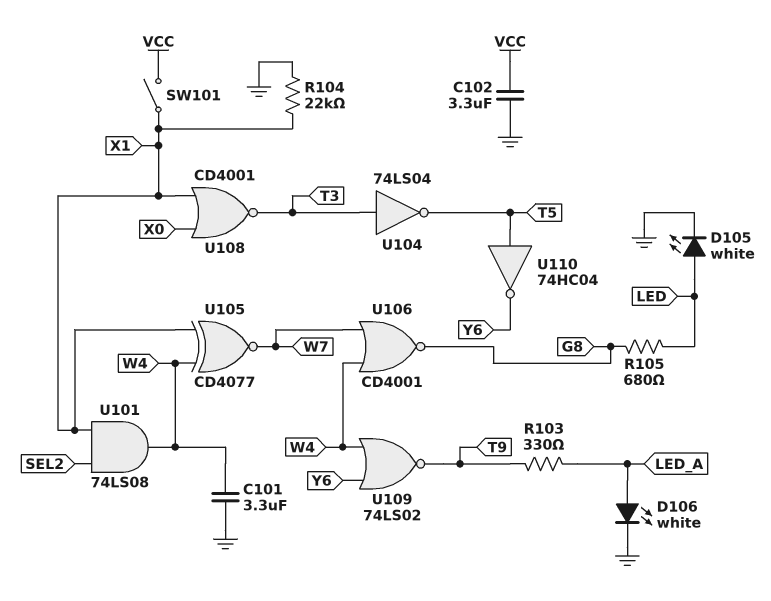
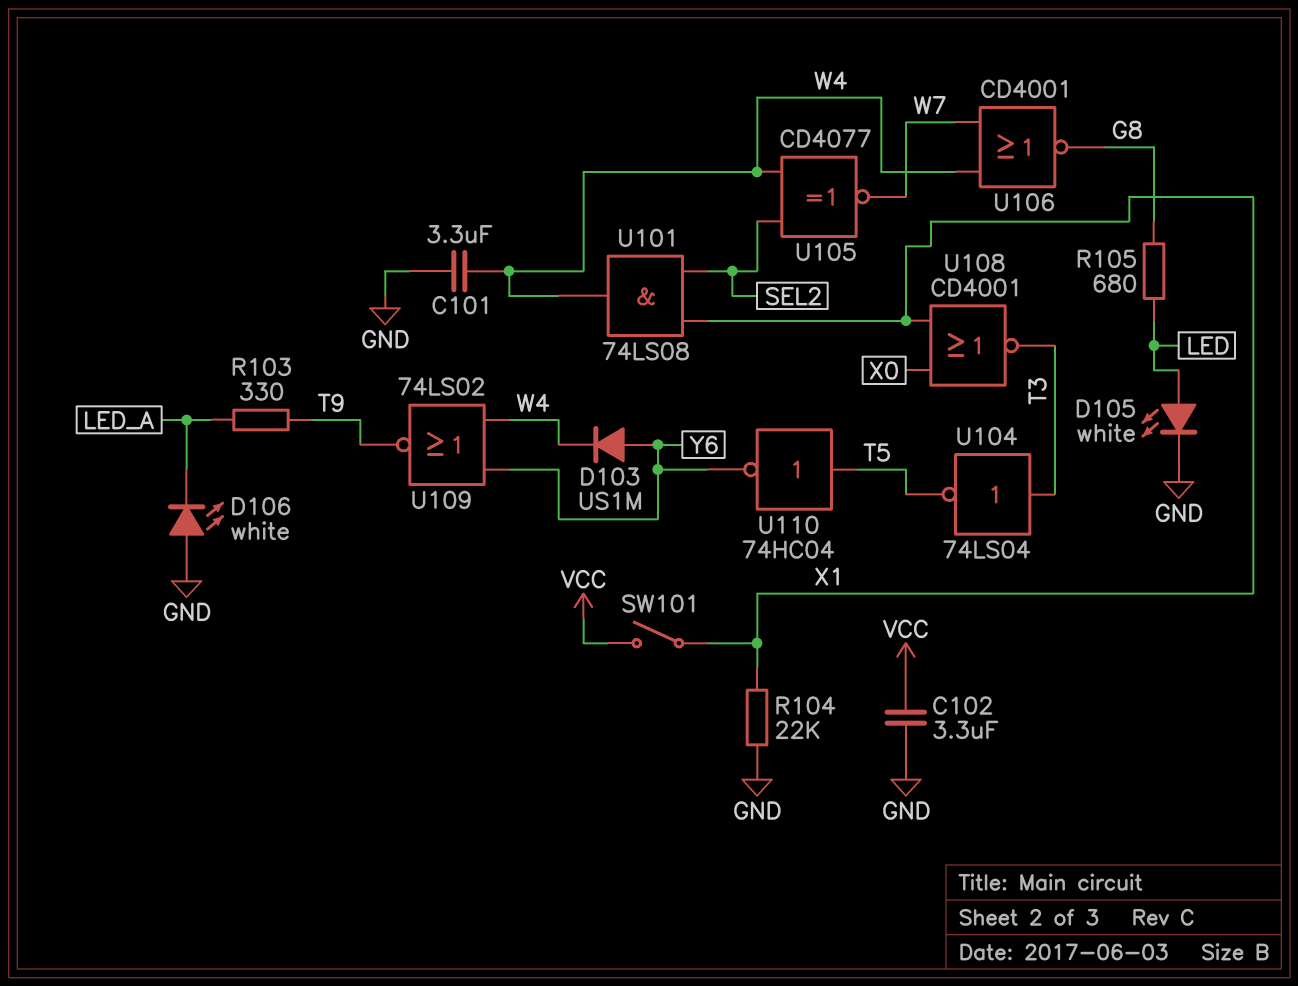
D103: none -> diode US1M (A Y6, K W4)
D106: LED white (A LED_A, K GND) -> LED white (A GND, K LED_A)
U105: XNOR CD4077 (in W4, in X1, out W7) -> XNOR CD4077 (in SEL2, in W4, out W7)

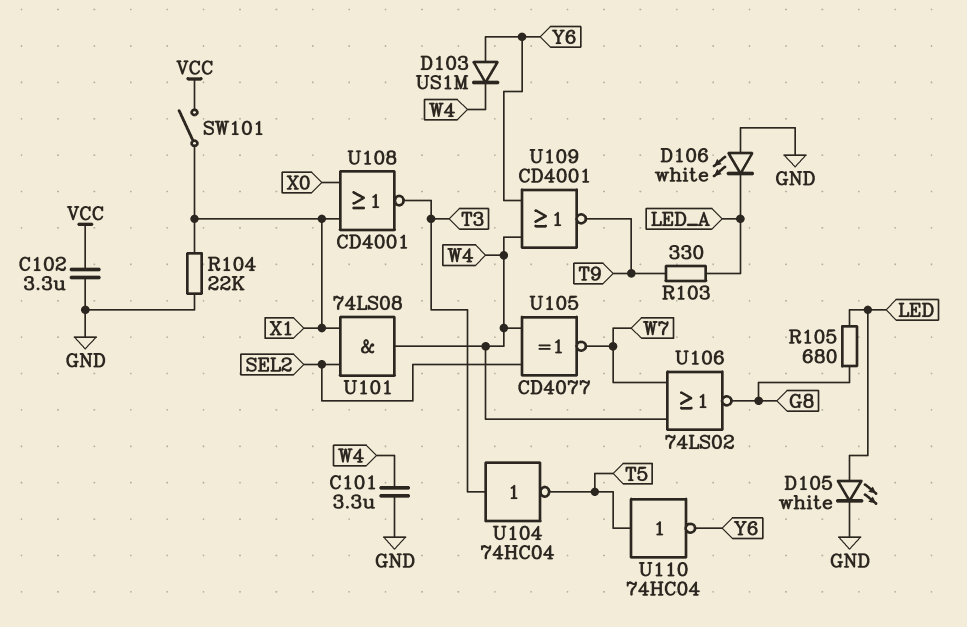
U104: NOT 74LS04 (in T3, out T5) -> NOT 74HC04 (in T3, out T5)
U106: NOR CD4001 (in W4, in W7, out G8) -> NOR 74LS02 (in W4, in W7, out G8)
U109: NOR 74LS02 (in W4, in Y6, out T9) -> NOR CD4001 (in W4, in Y6, out T9)

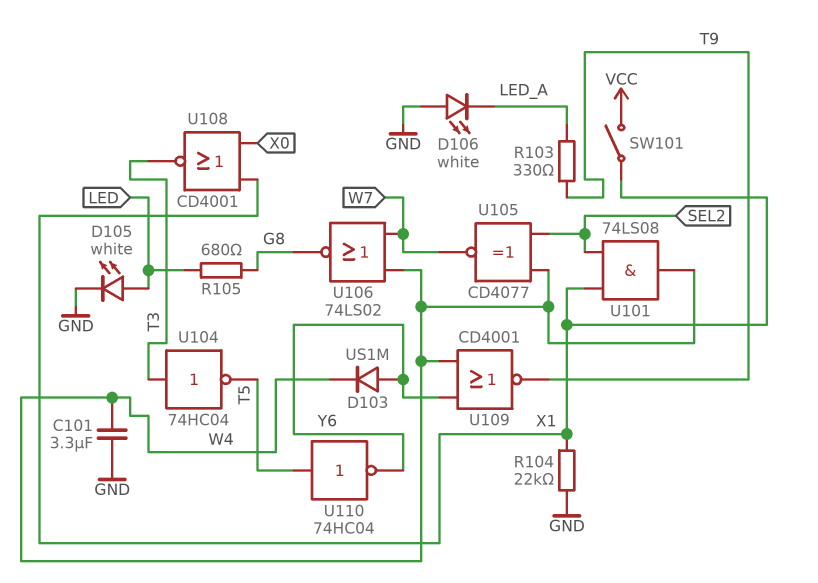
C102: 3.3uF (GND, VCC) -> none

